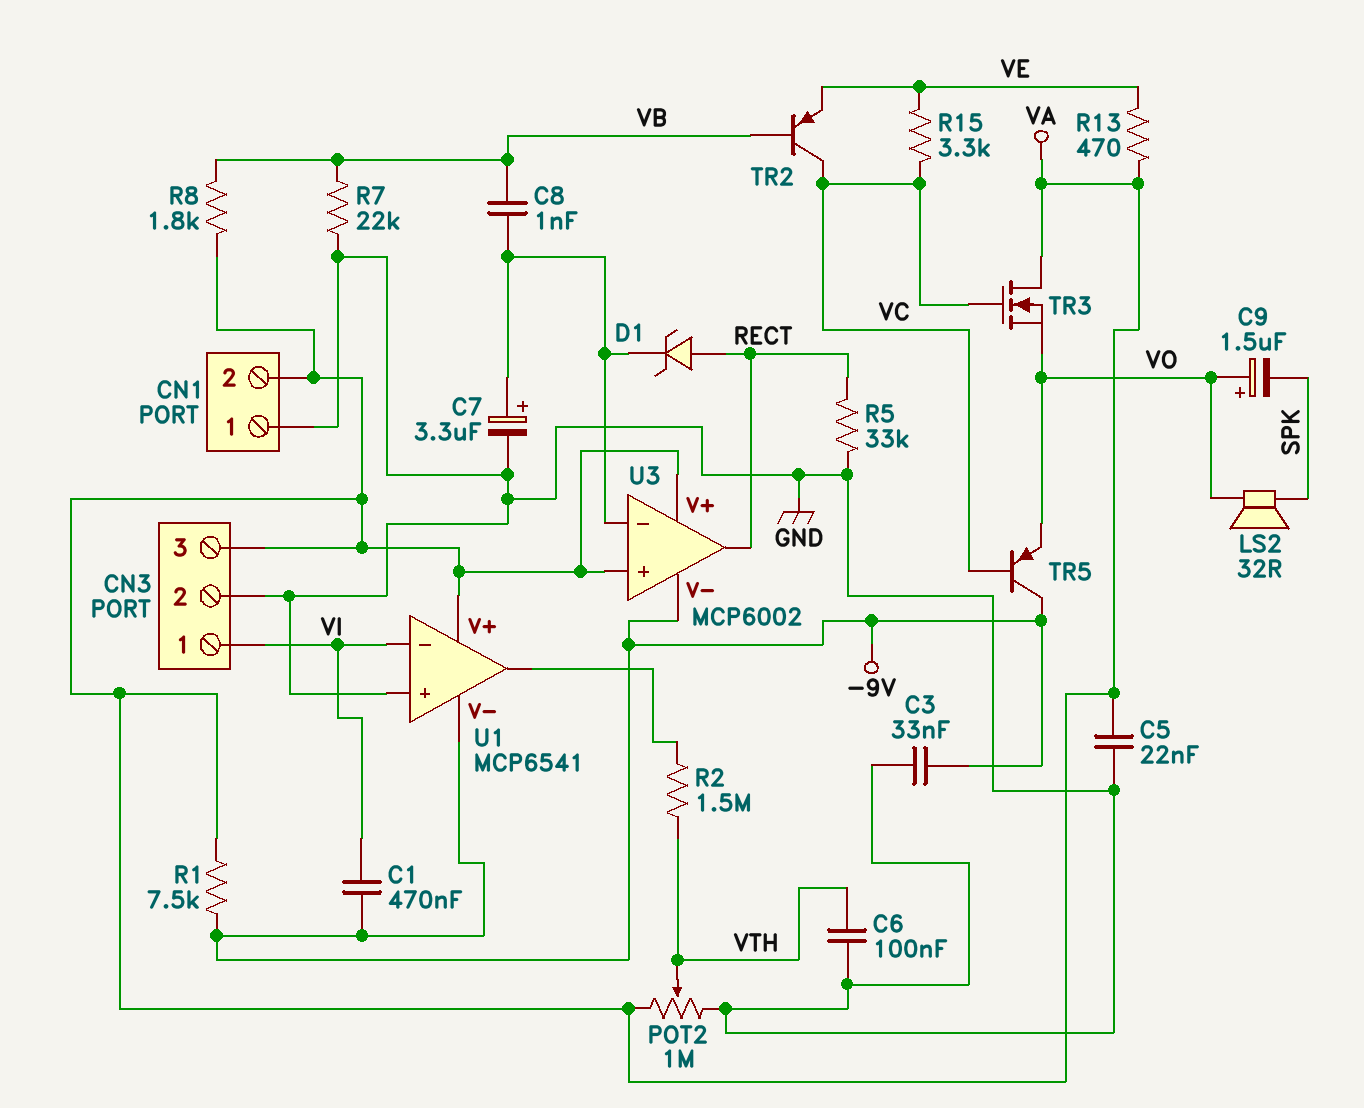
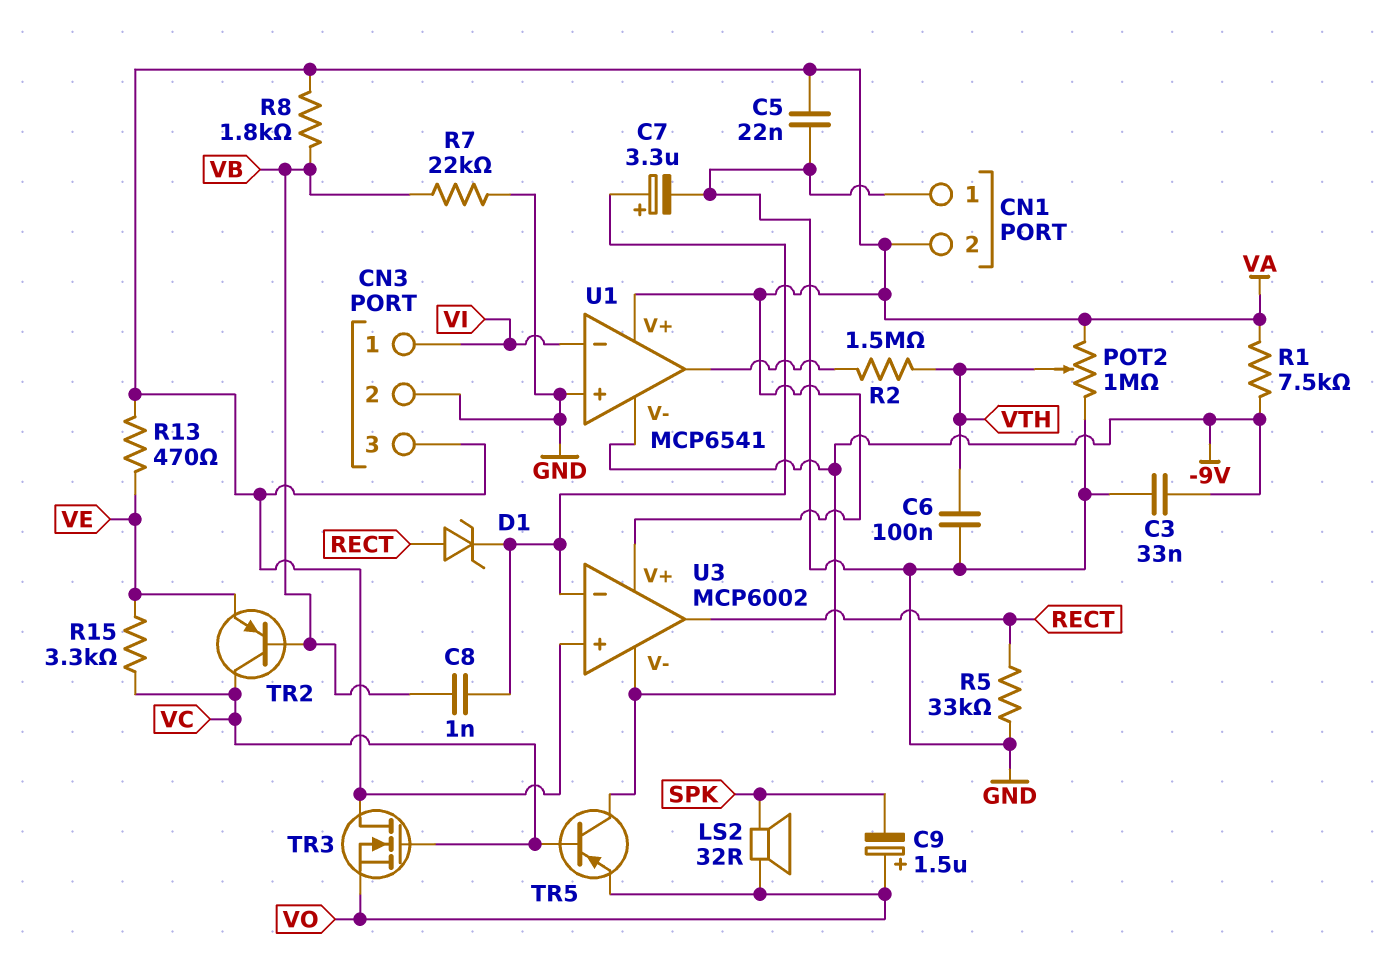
C1: 470nF (-9V, VI) -> none

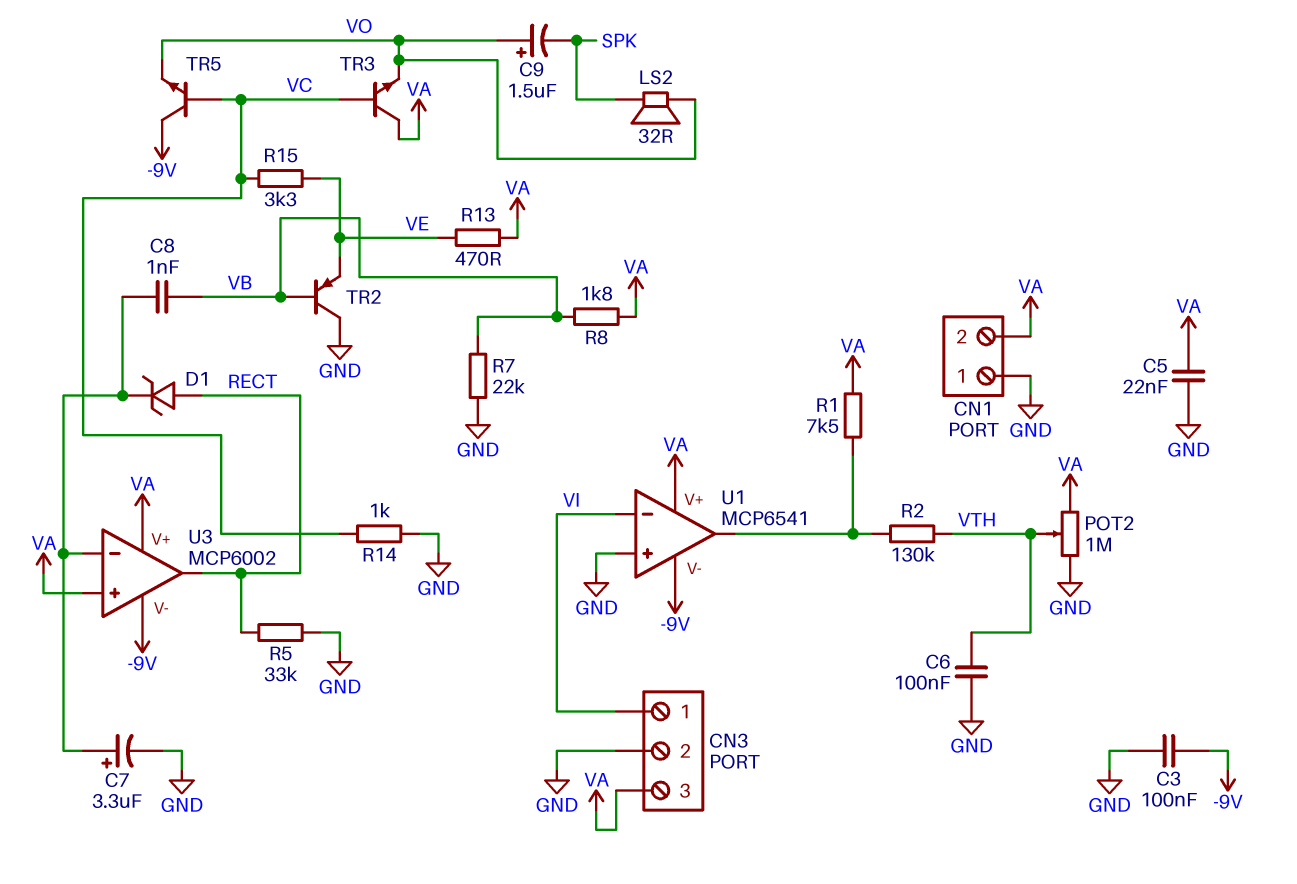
C3: 33nF (-9V, GND) -> 100nF (-9V, GND)
R1: 7.5k (-9V, VA) -> 7.5k (U1/out, VA)
R2: 1.5M (U1/out, VTH) -> 130k (U1/out, VTH)
R14: none -> 1k (GND, VC)
TR2: PNP (B VB, C VC, E VE) -> PNP (B VB, C GND, E VE)
TR3: NMOS (G VC, D VA, S VO) -> NPN (B VC, C VA, E VO)
TR5: PNP (B VC, C -9V, E VO) -> NPN (B VC, C -9V, E VO)

